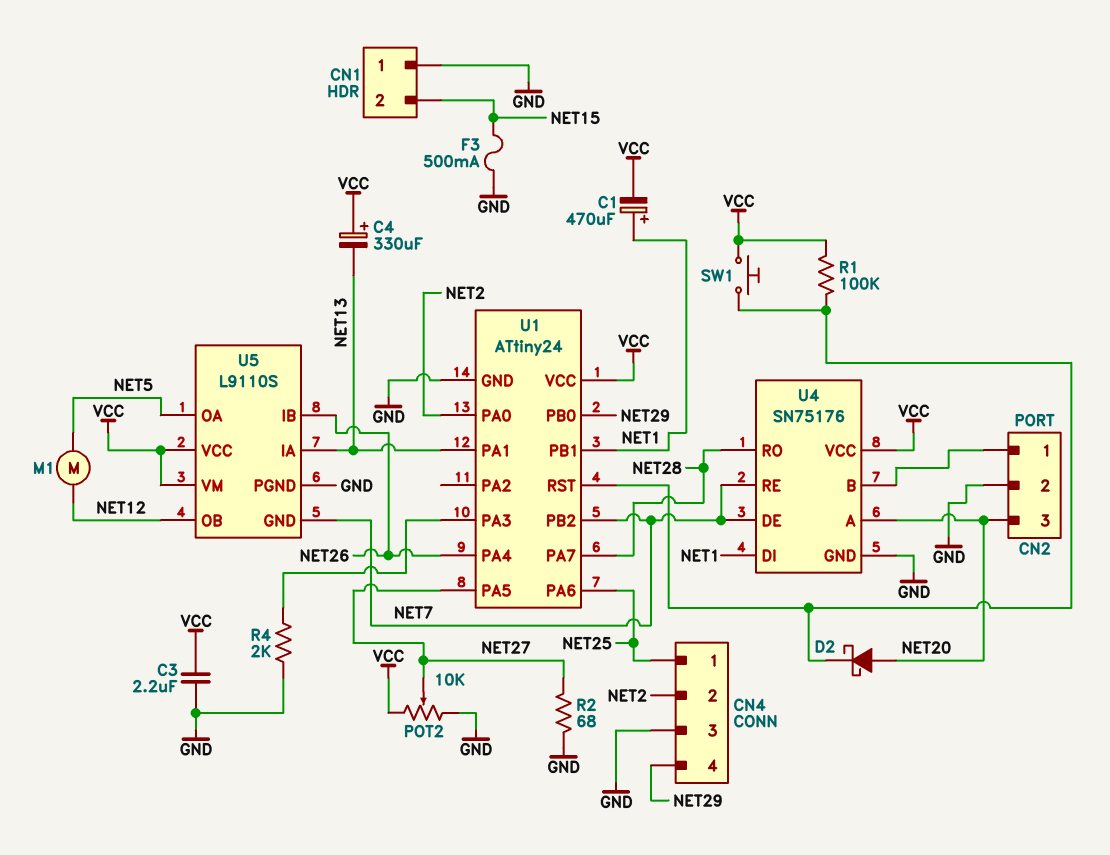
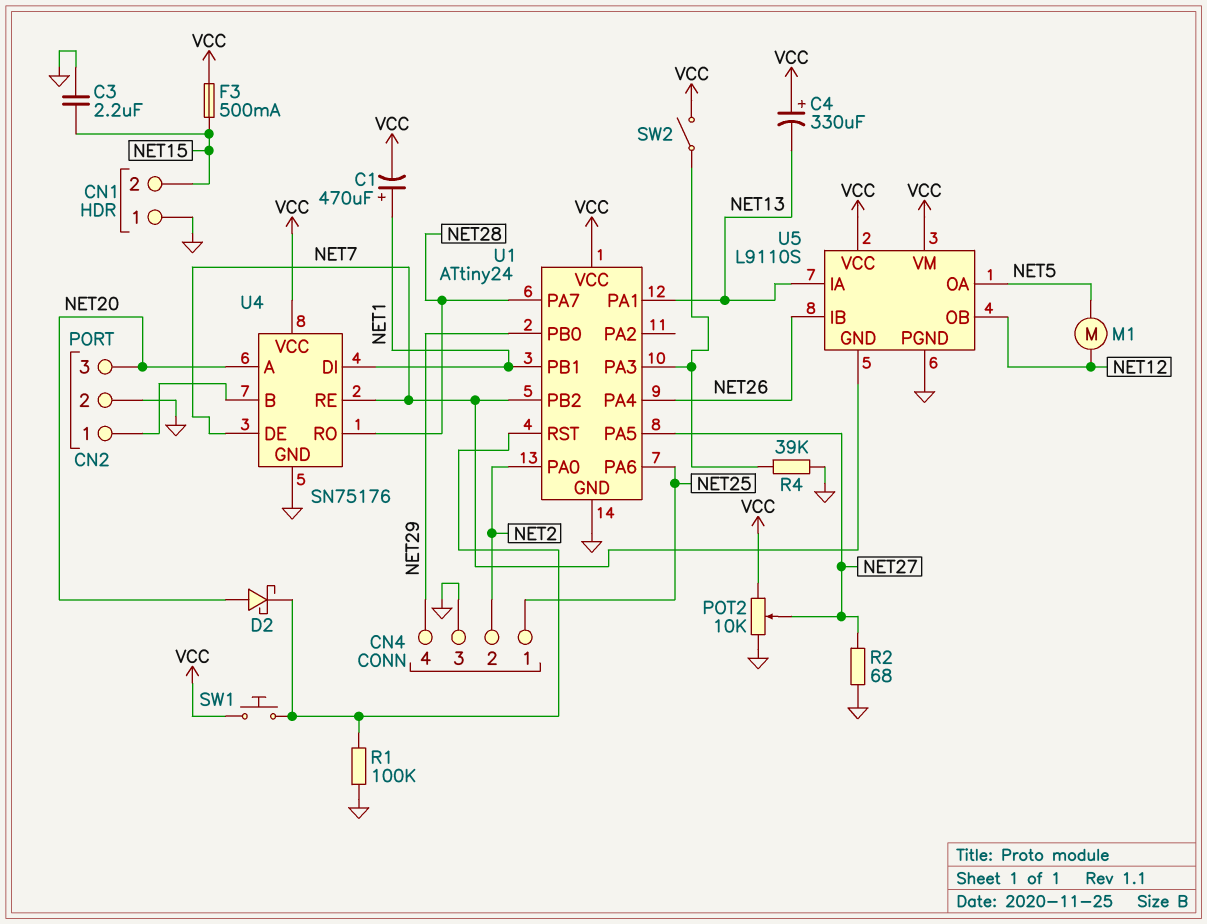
C3: 2.2uF (GND, VCC) -> 2.2uF (GND, NET15)
F3: 500mA (GND, NET15) -> 500mA (NET15, VCC)
R1: 100k (U1/RST, VCC) -> 100k (GND, U1/RST)
R4: 2k (GND, U1/PA3) -> 39k (GND, U1/PA3)
SW2: none -> switch (U1/PA3, VCC)

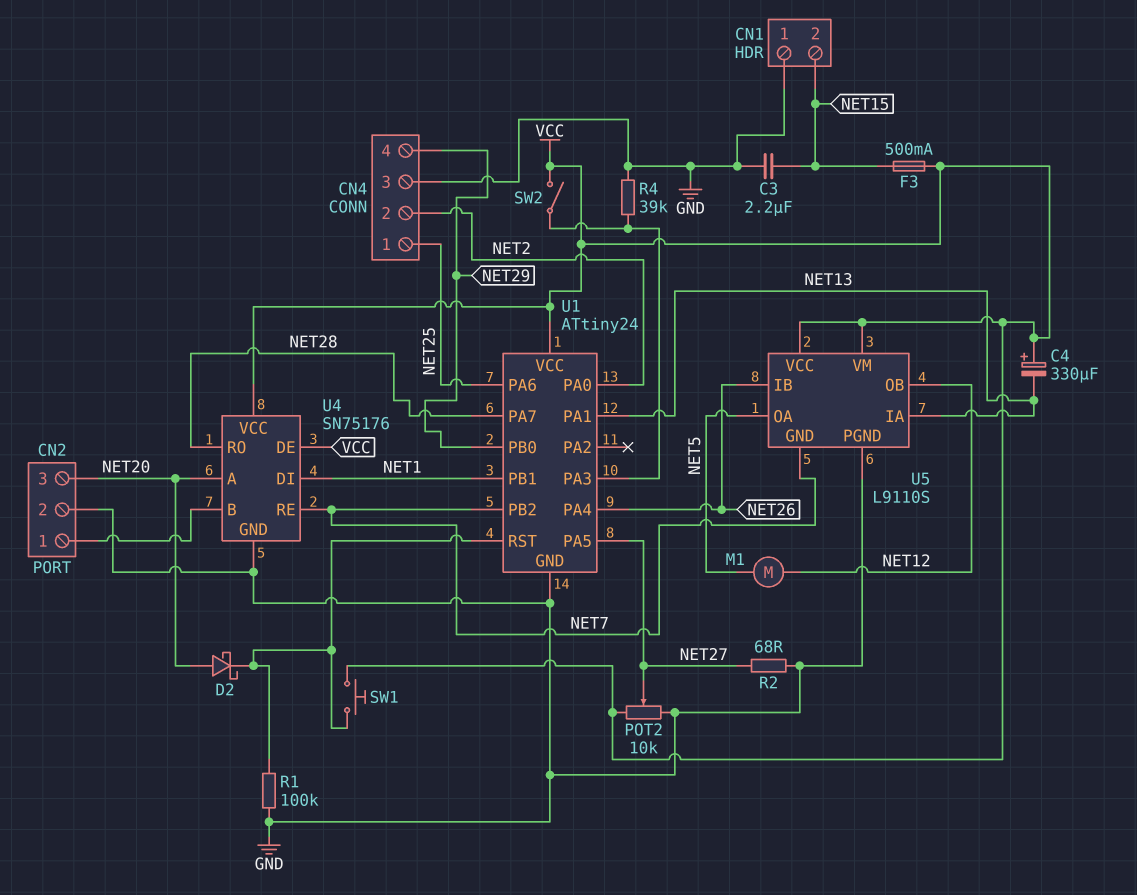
C1: 470uF (plus NET1, minus VCC) -> none
U4 pin DE: NET7 -> VCC

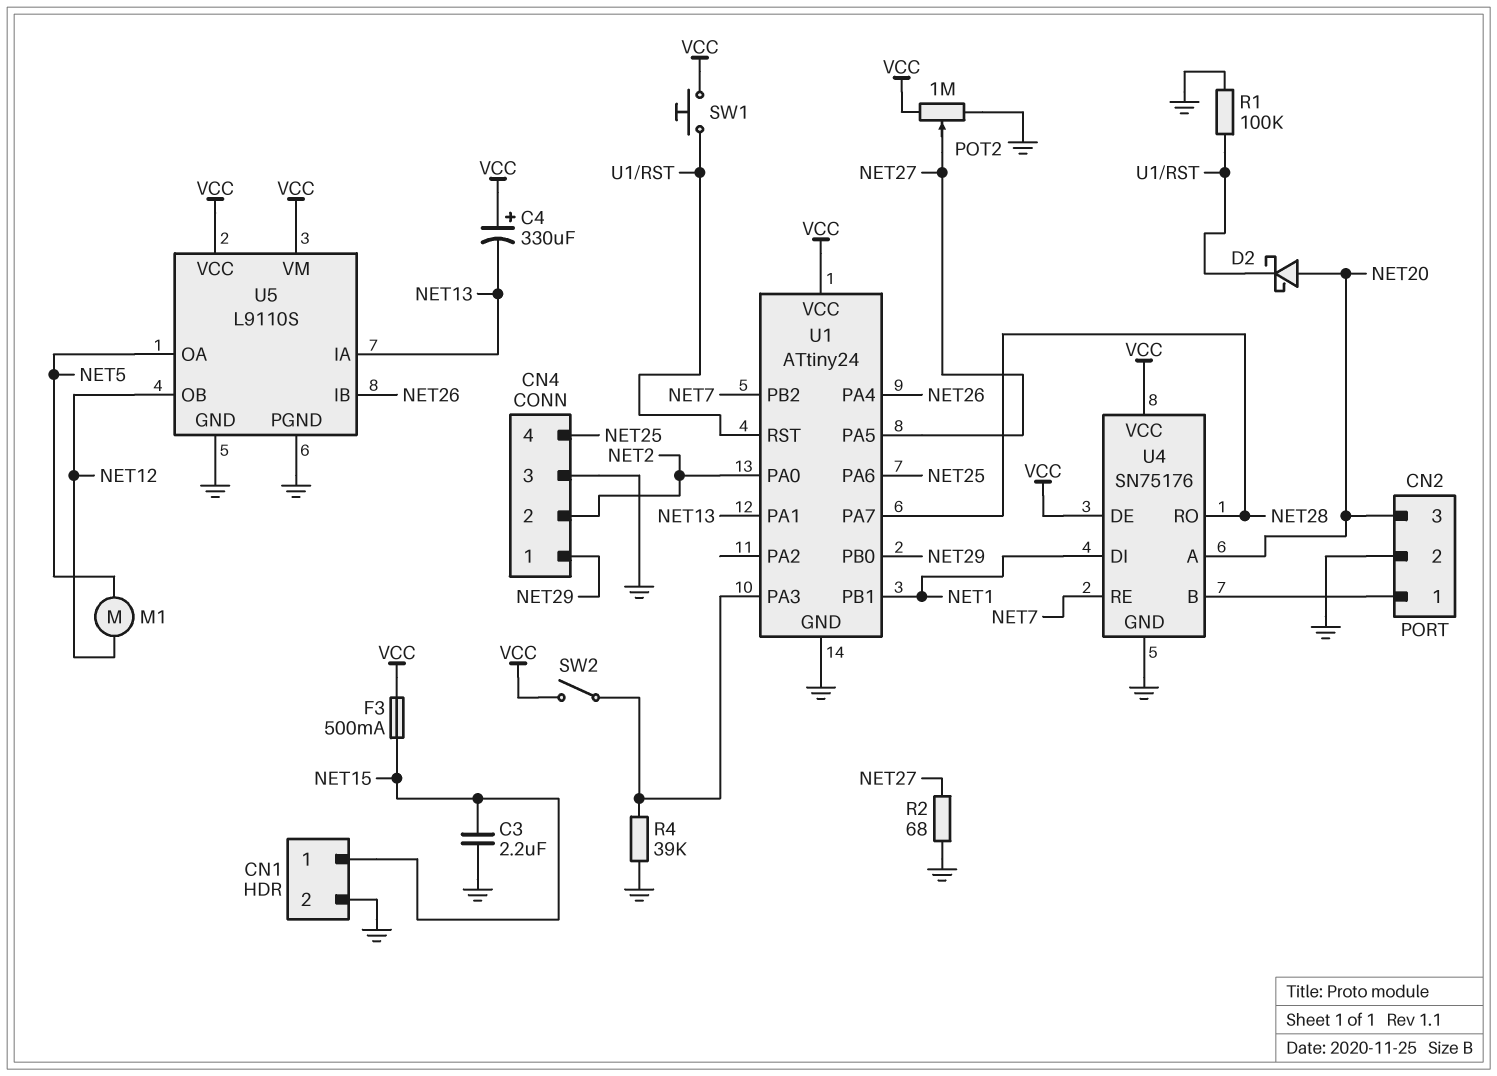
CN1 pin 1: GND -> NET15
CN1 pin 2: NET15 -> GND
CN4 pin 1: NET25 -> NET29
CN4 pin 4: NET29 -> NET25
POT2: 10k (GND, VCC, wiper NET27) -> 1M (GND, VCC, wiper NET27)
U5 pin GND: NET7 -> GND

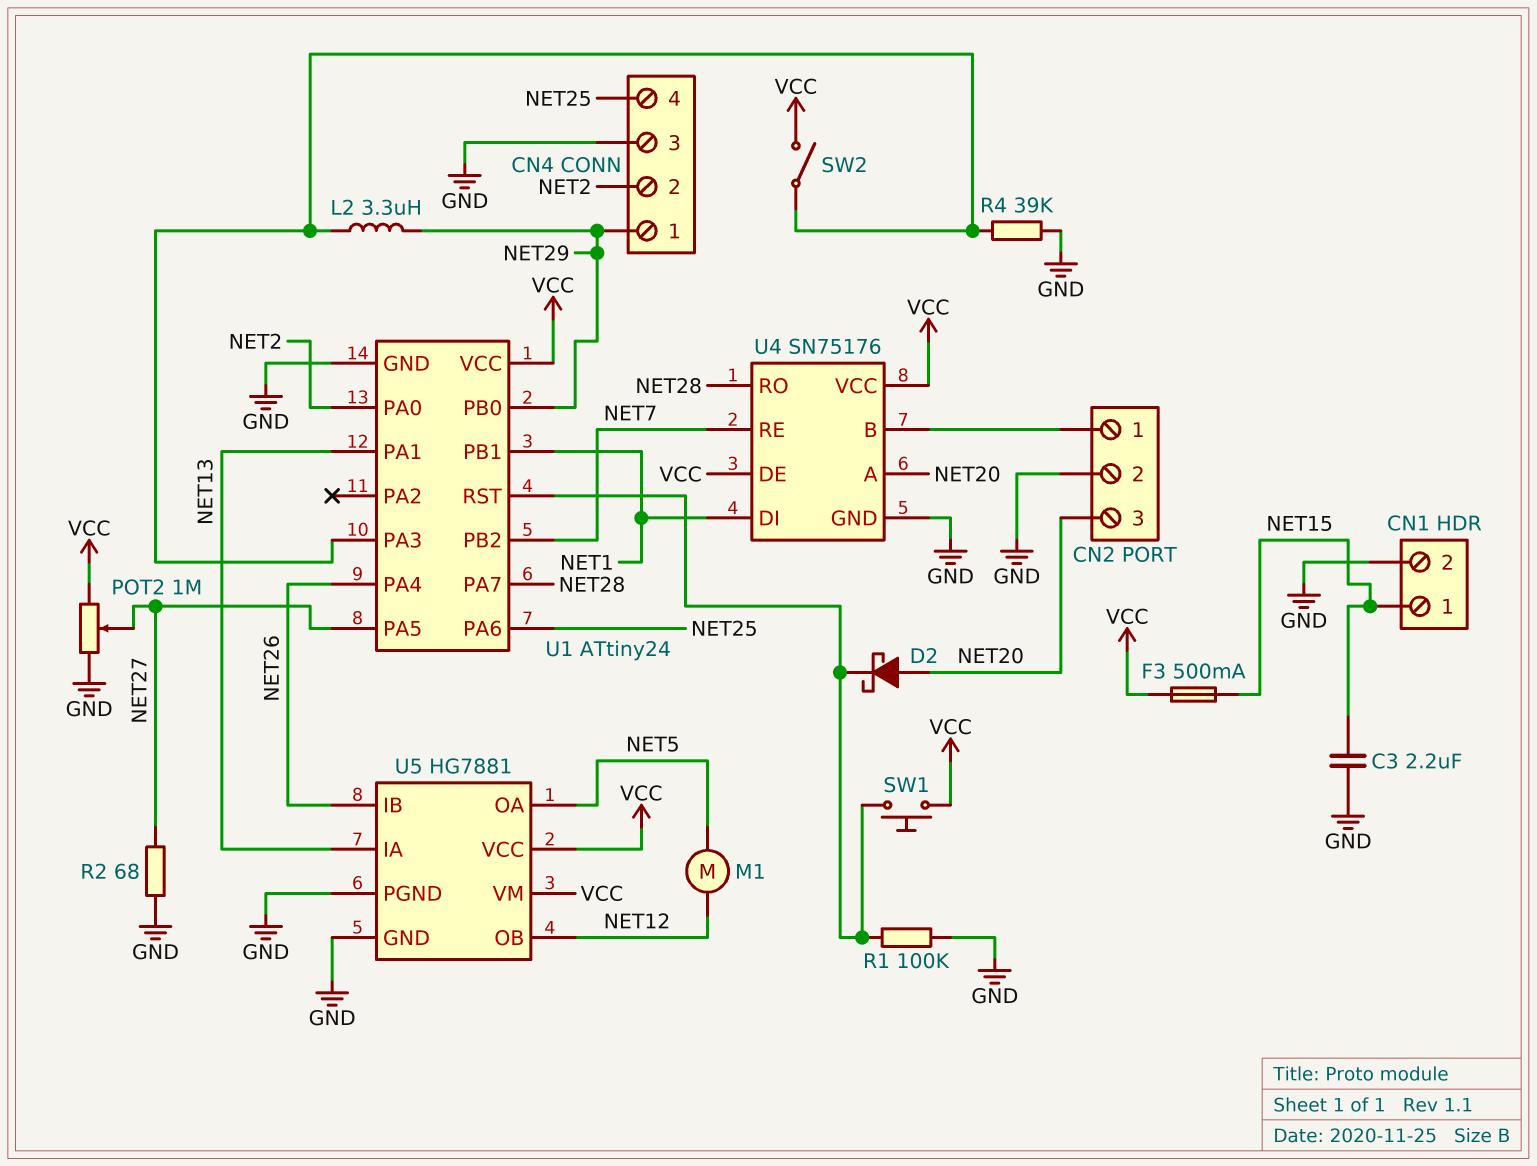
C4: 330uF (plus VCC, minus NET13) -> none
L2: none -> 3.3uH (NET29, U1/PA3)
U5: L9110S -> HG7881

